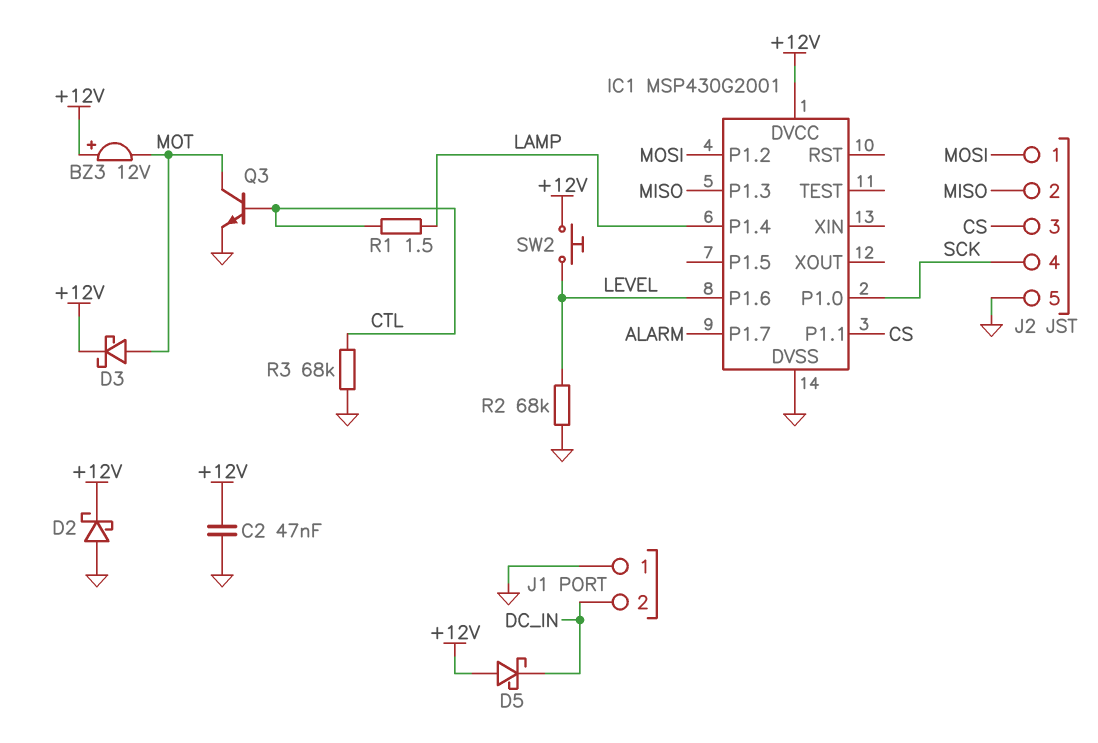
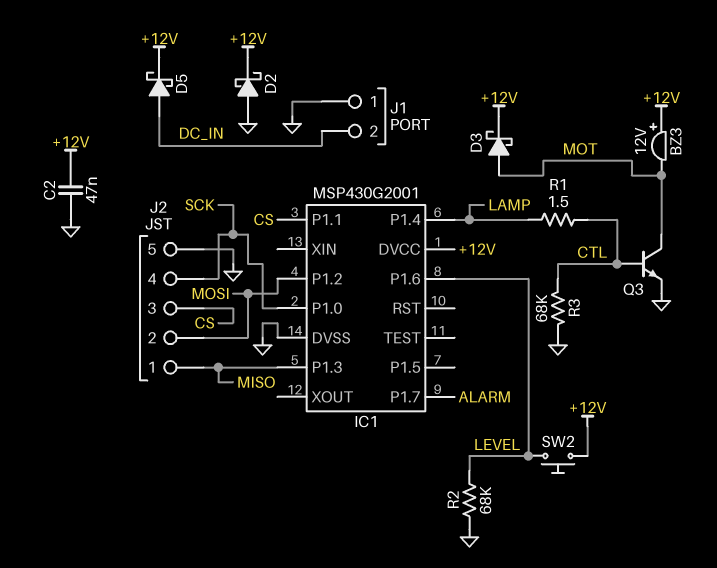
D5: schottky (A +12V, K DC_IN) -> schottky (A DC_IN, K +12V)
J2 pin 1: MOSI -> MISO
J2 pin 2: MISO -> MOSI

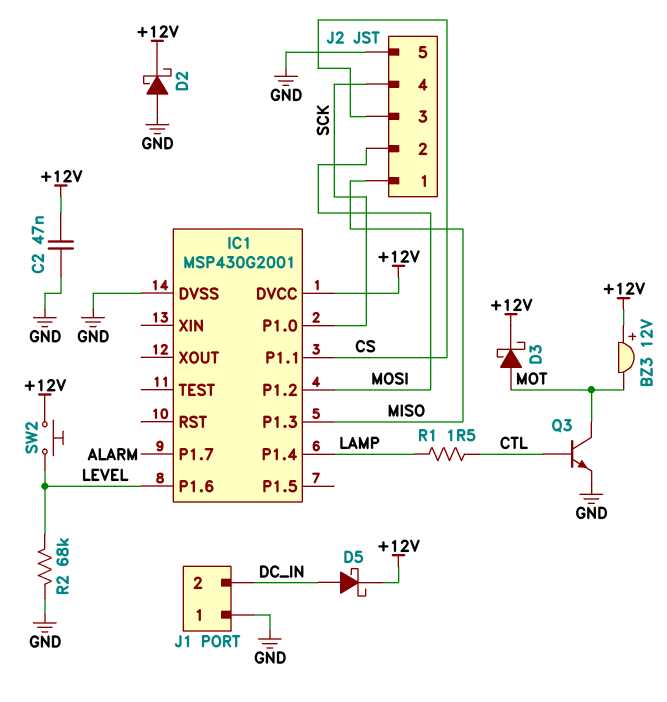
R3: 68k (CTL, GND) -> none

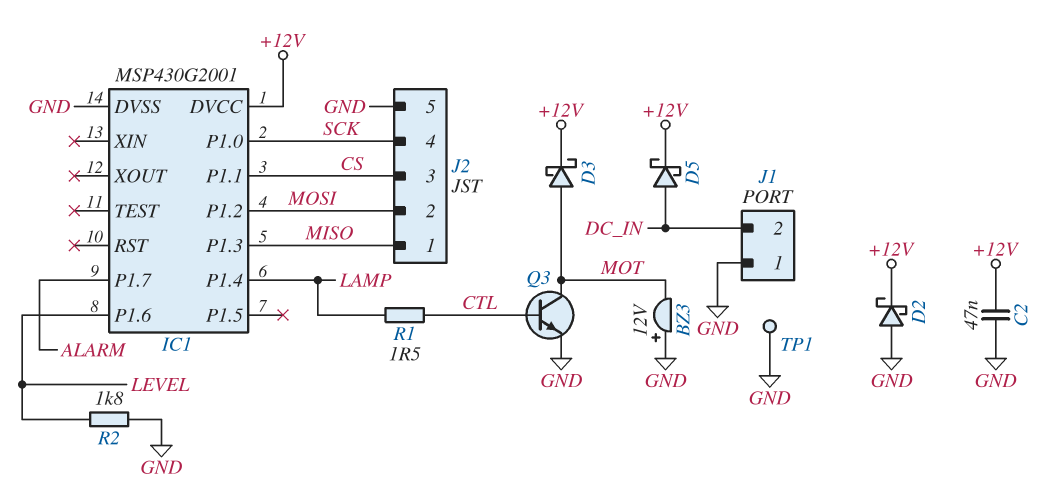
BZ3: buzzer 12V (plus +12V, minus MOT) -> buzzer 12V (plus GND, minus MOT)
R2: 68k (GND, LEVEL) -> 1.8k (GND, LEVEL)
SW2: button (+12V, LEVEL) -> none
TP1: none -> test point (GND)

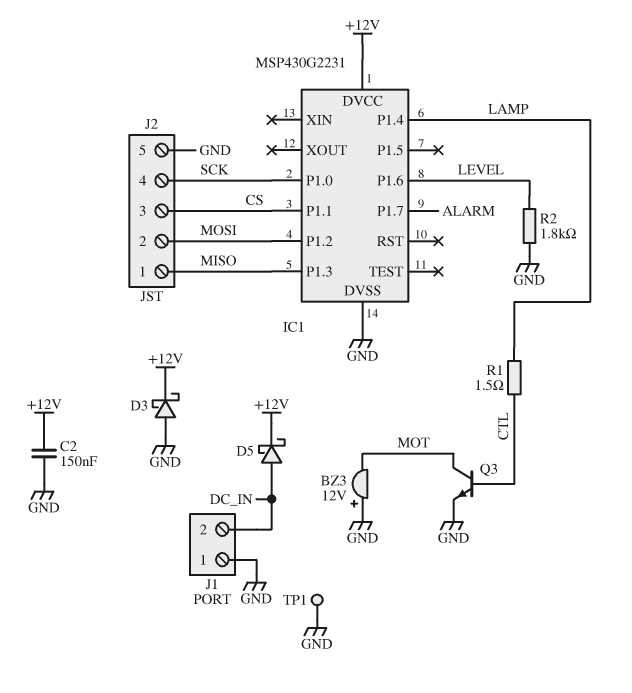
C2: 47nF (+12V, GND) -> 150nF (+12V, GND)
D2: schottky (A GND, K +12V) -> none
D3: schottky (A MOT, K +12V) -> schottky (A GND, K +12V)
IC1: MSP430G2001 -> MSP430G2231

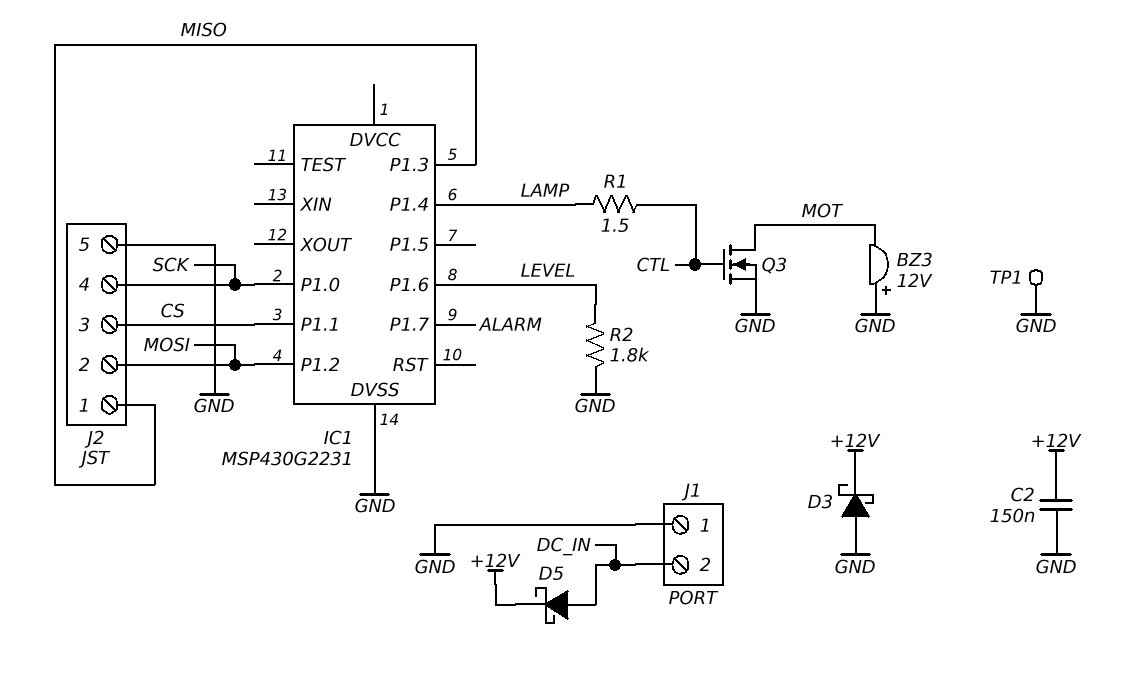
IC1 pin DVCC: +12V -> none
Q3: NPN (B CTL, C MOT, E GND) -> NMOS (G CTL, D MOT, S GND)

